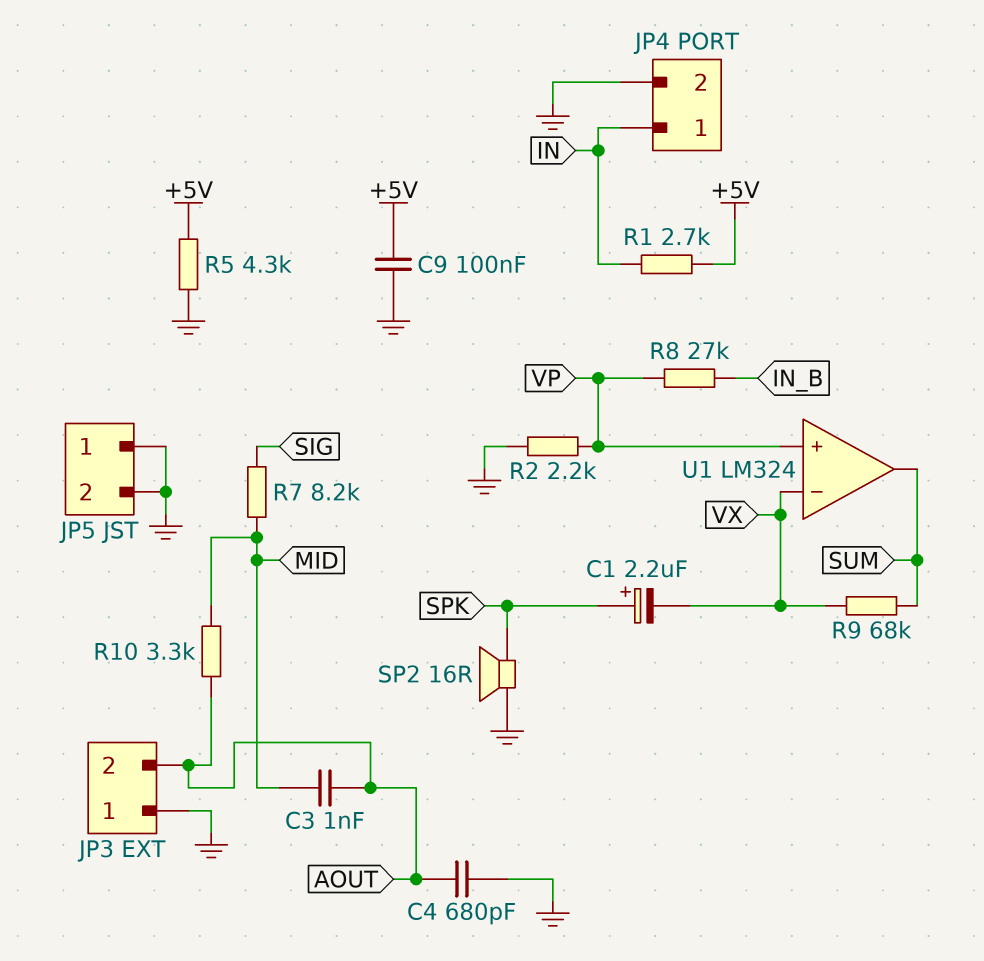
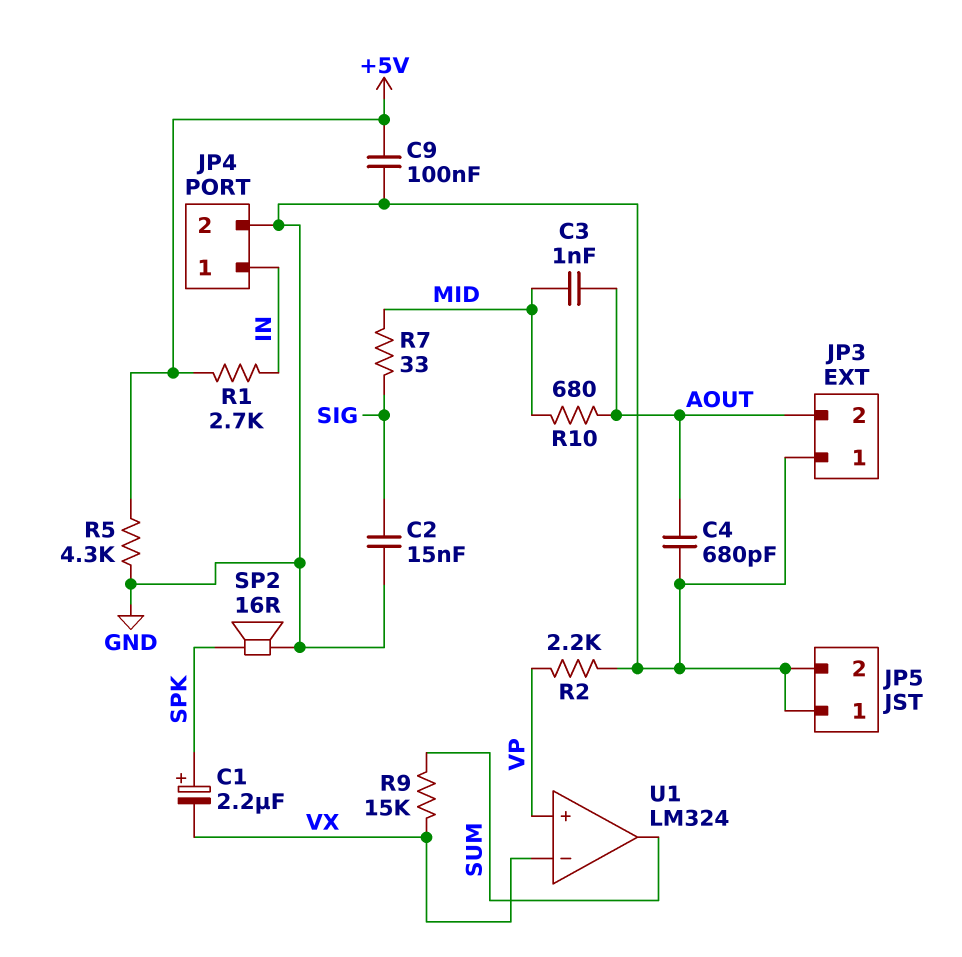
C2: none -> 15nF (GND, SIG)
R7: 8.2k (MID, SIG) -> 33 (MID, SIG)
R8: 27k (IN_B, VP) -> none
R9: 68k (SUM, VX) -> 15k (SUM, VX)
R10: 3.3k (AOUT, MID) -> 680 (AOUT, MID)

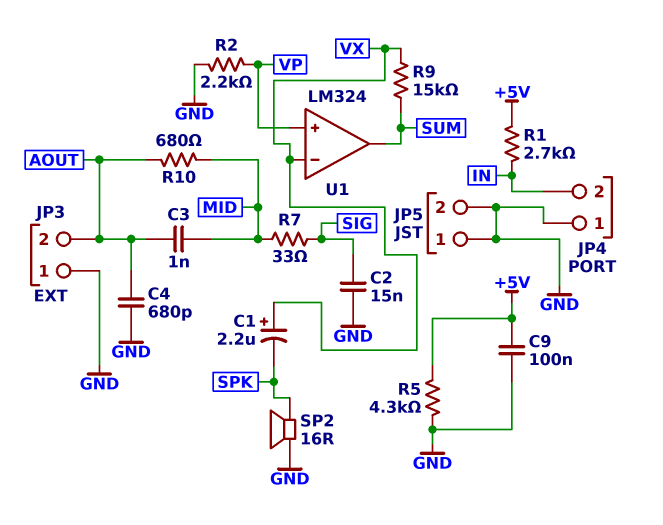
C1: 2.2uF (plus SPK, minus VX) -> 2.2uF (plus VX, minus SPK)
JP4 pin 1: IN -> GND
JP4 pin 2: GND -> IN

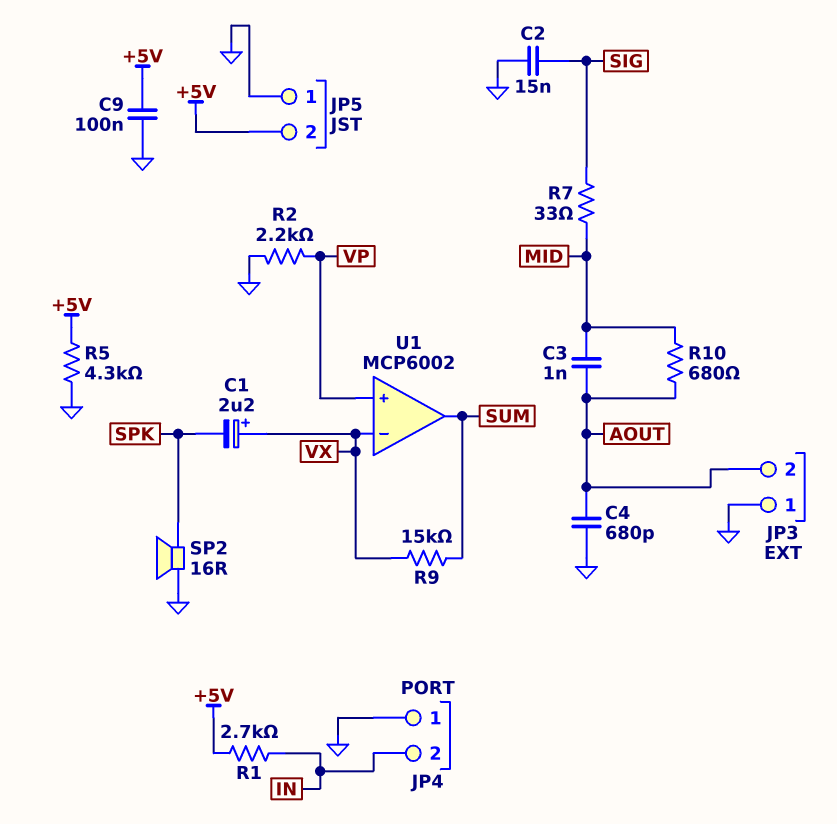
JP5 pin 2: GND -> +5V
U1: LM324 -> MCP6002

